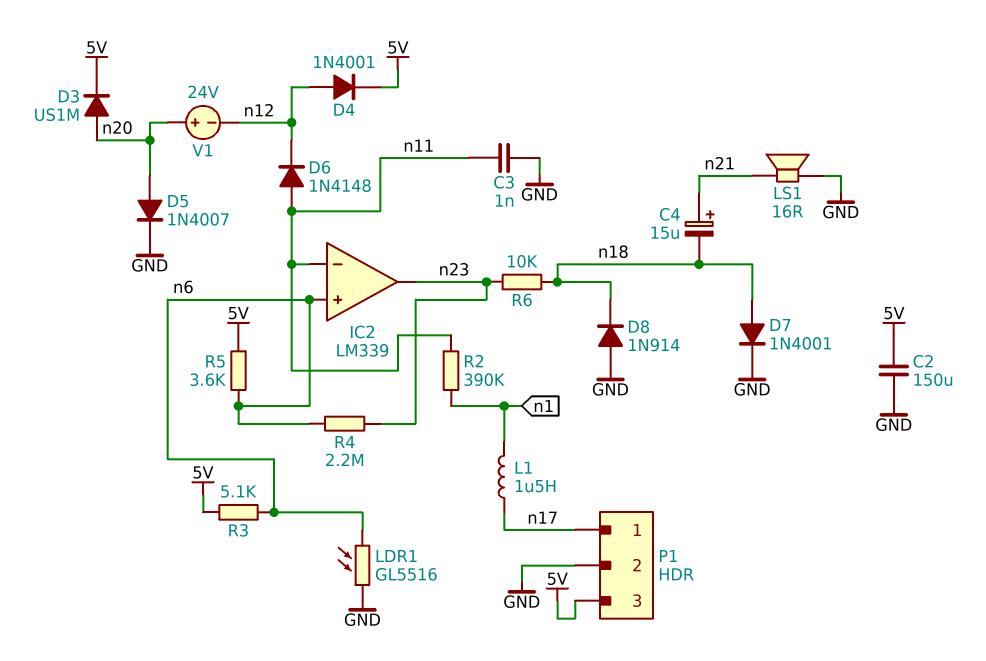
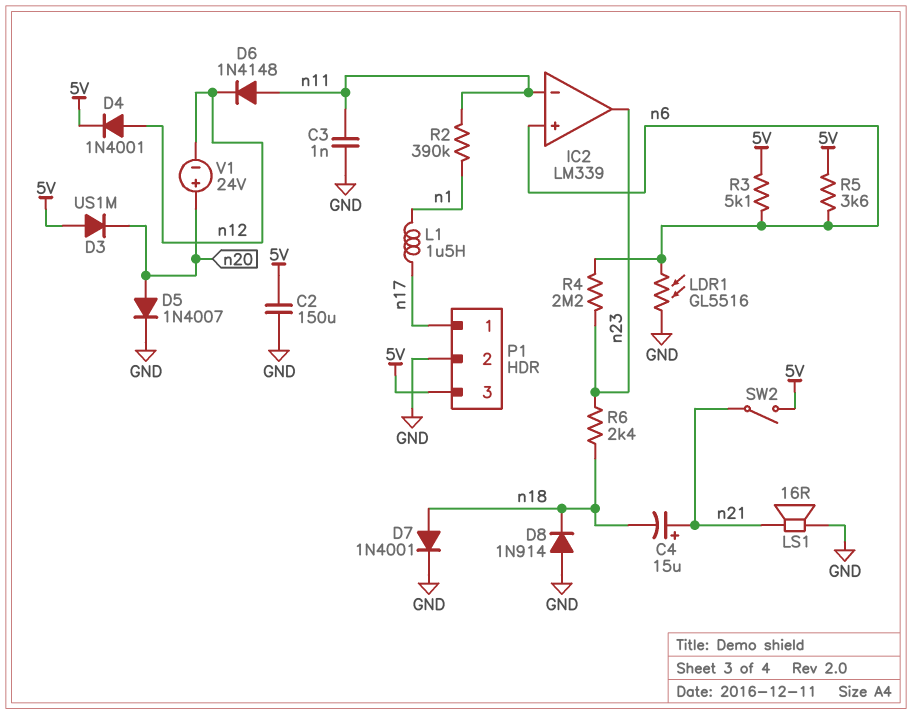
D3: diode US1M (A n20, K 5V) -> diode US1M (A 5V, K n20)
R6: 10k (n18, n23) -> 2.4k (n18, n23)
SW2: none -> switch (5V, n21)

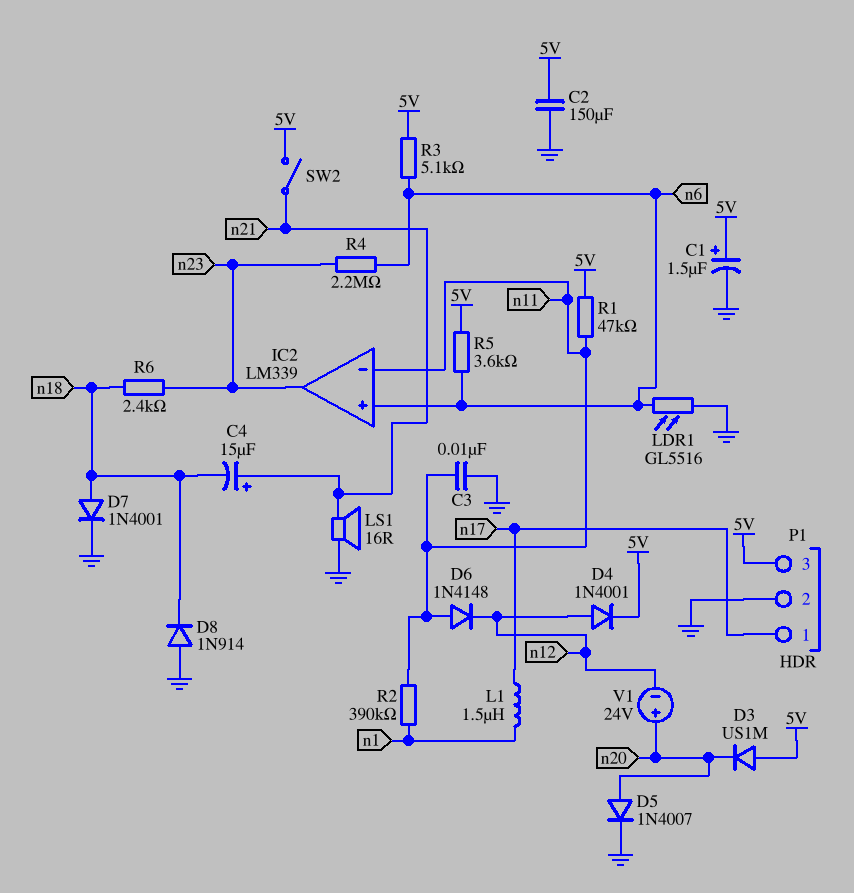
C1: none -> 1.5uF (plus 5V, minus GND)
C3: 1nF (GND, n11) -> 10nF (GND, n11)
R1: none -> 47k (5V, n11)

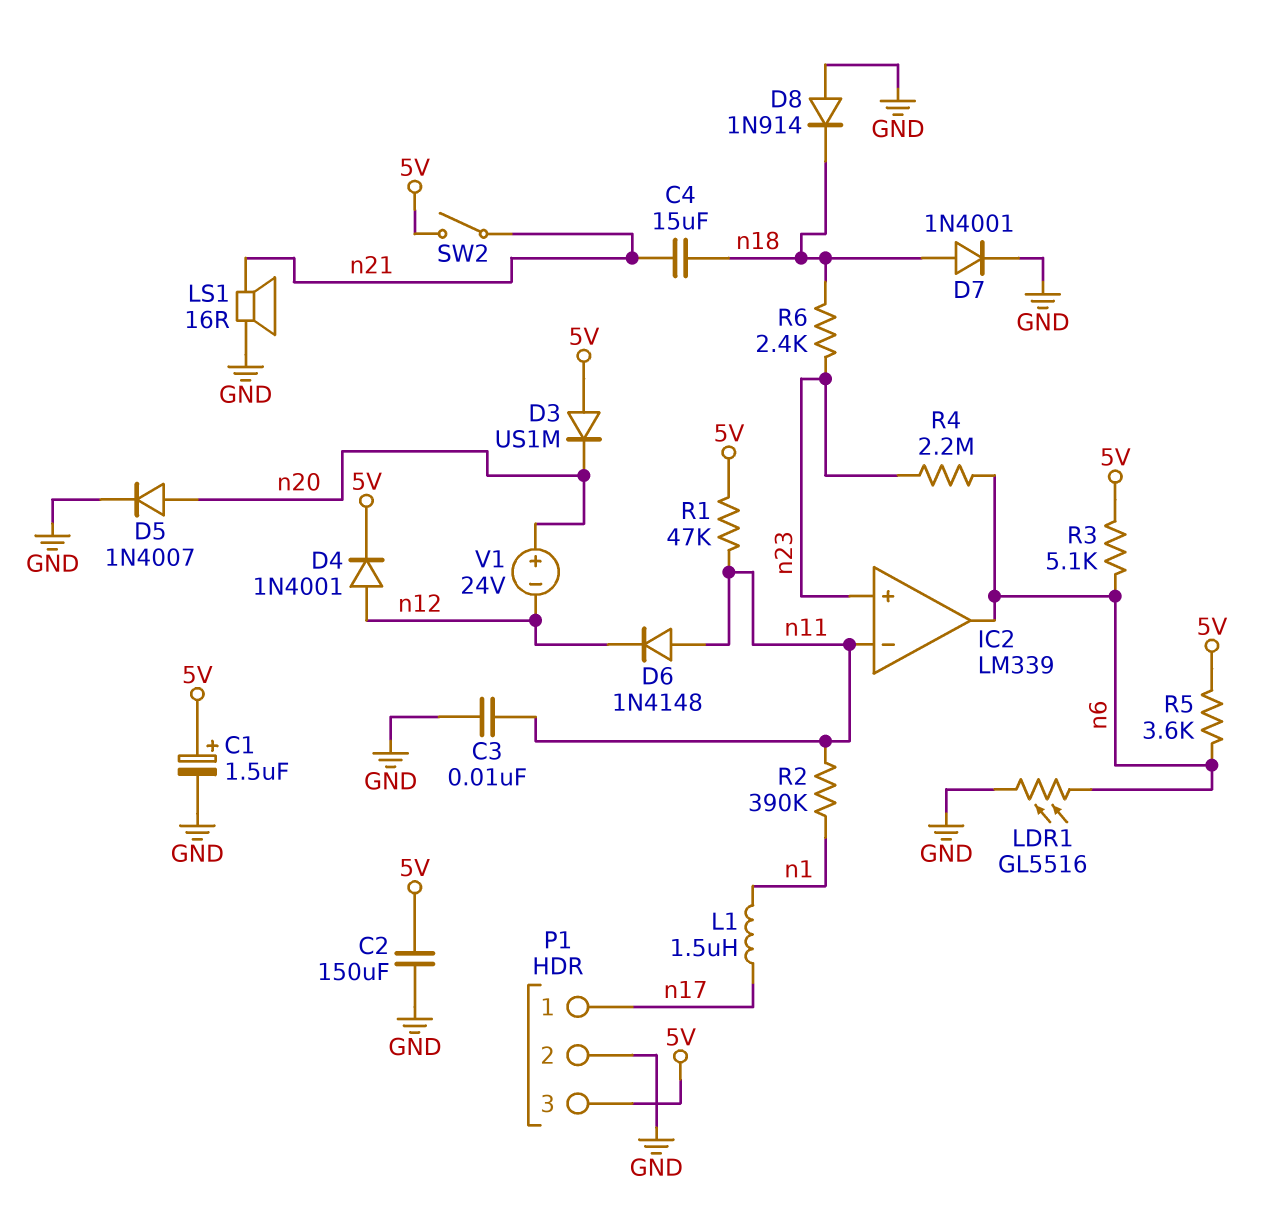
C4: 15uF (plus n21, minus n18) -> 15uF (n18, n21)
IC2 pin in+: n6 -> n23
IC2 pin out: n23 -> n6

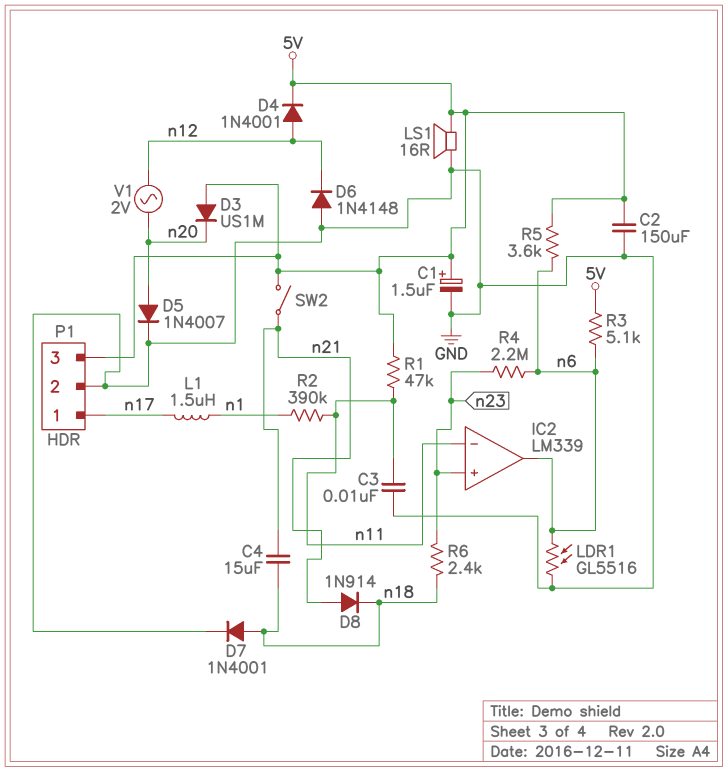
D6: diode 1N4148 (A n11, K n12) -> diode 1N4148 (A GND, K n12)
D8: diode 1N914 (A GND, K n18) -> diode 1N914 (A n21, K n18)
LS1: speaker 16R (GND, n21) -> speaker 16R (5V, GND)
V1: 24V (plus n20, minus n12) -> AC 2V (n12, n20)

